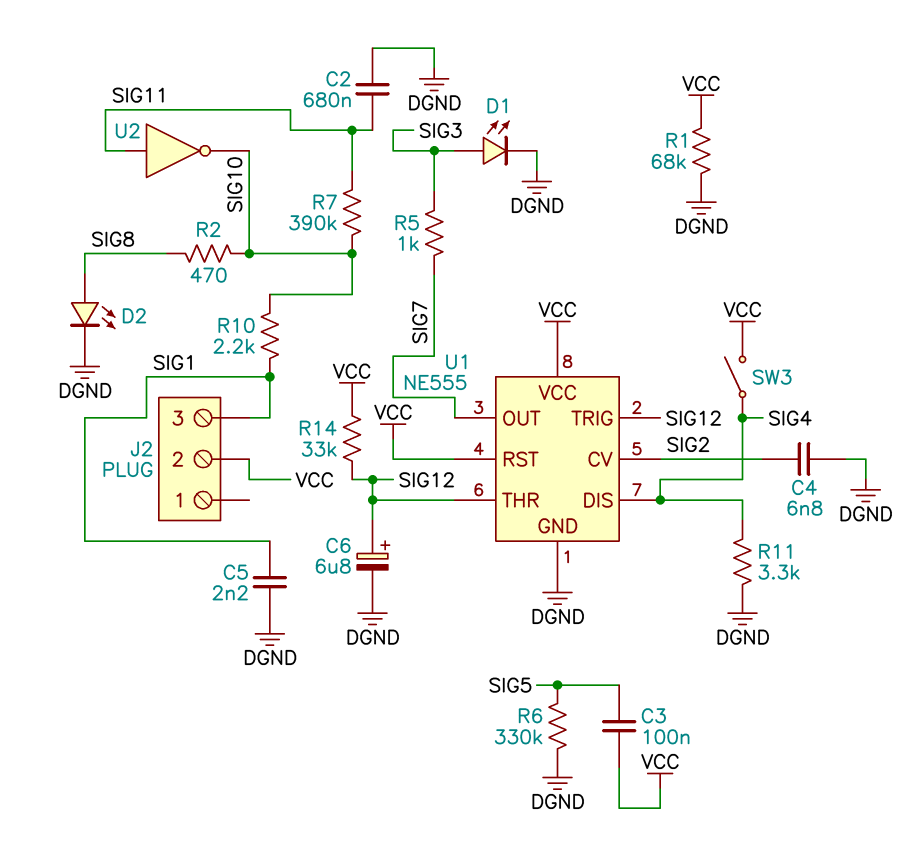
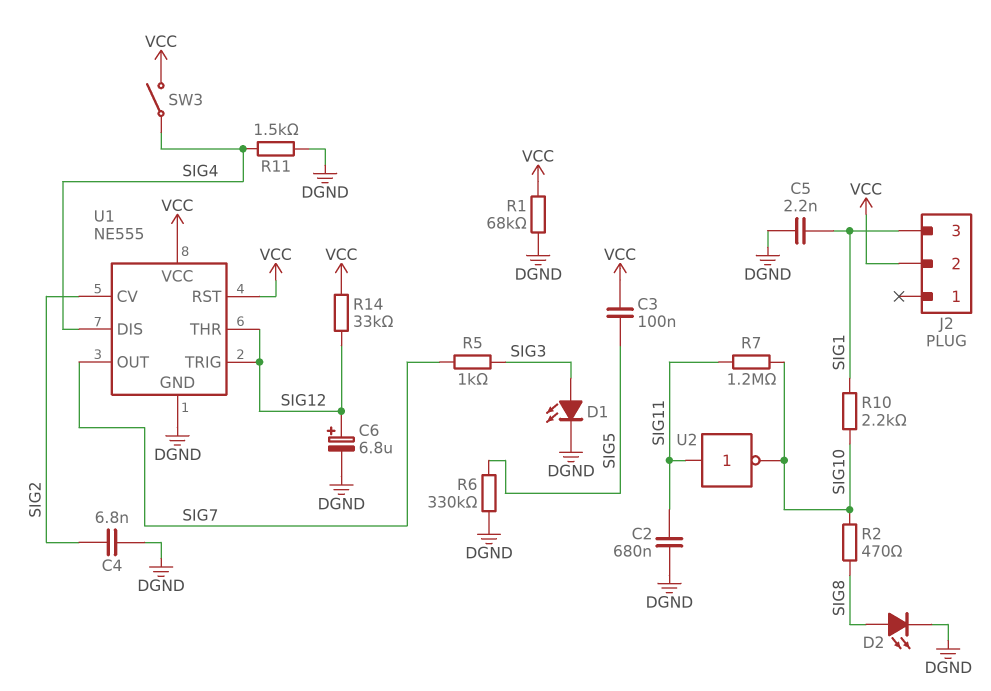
R7: 390k (SIG10, SIG11) -> 1.2M (SIG10, SIG11)
R11: 3.3k (DGND, SIG4) -> 1.5k (DGND, SIG4)

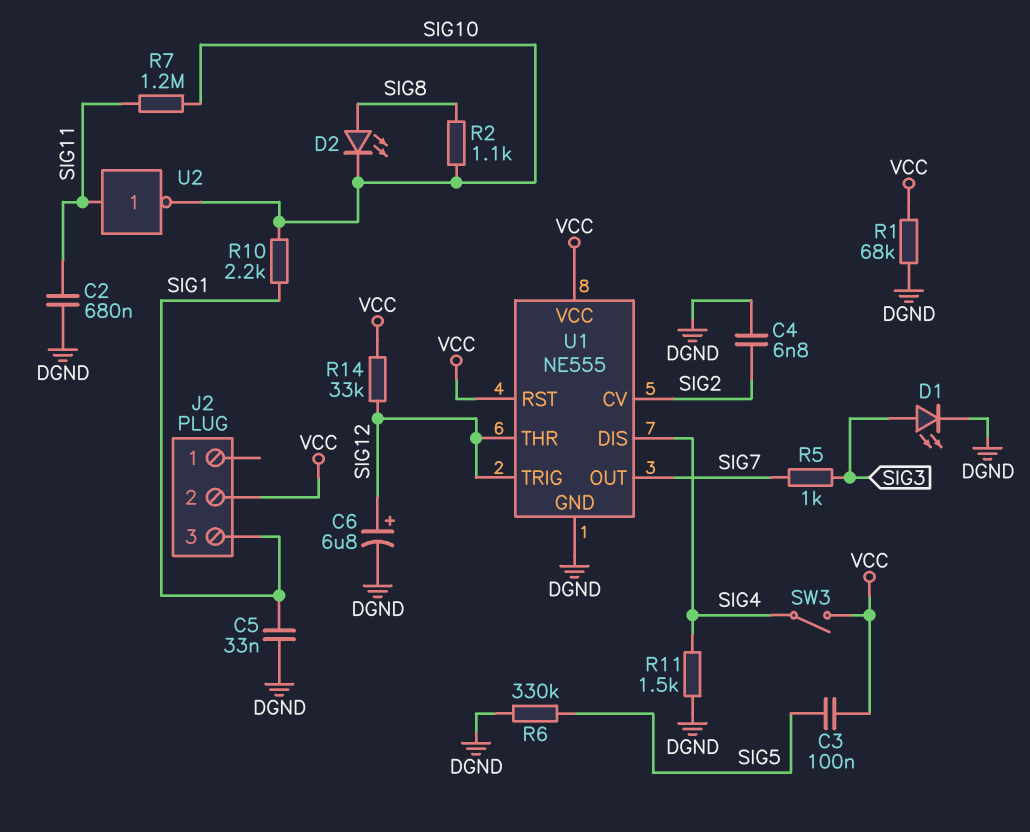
C5: 2.2nF (DGND, SIG1) -> 33nF (DGND, SIG1)
D2: LED (A SIG8, K DGND) -> LED (A SIG8, K SIG10)
R2: 470 (SIG8, SIG10) -> 1.1k (SIG8, SIG10)

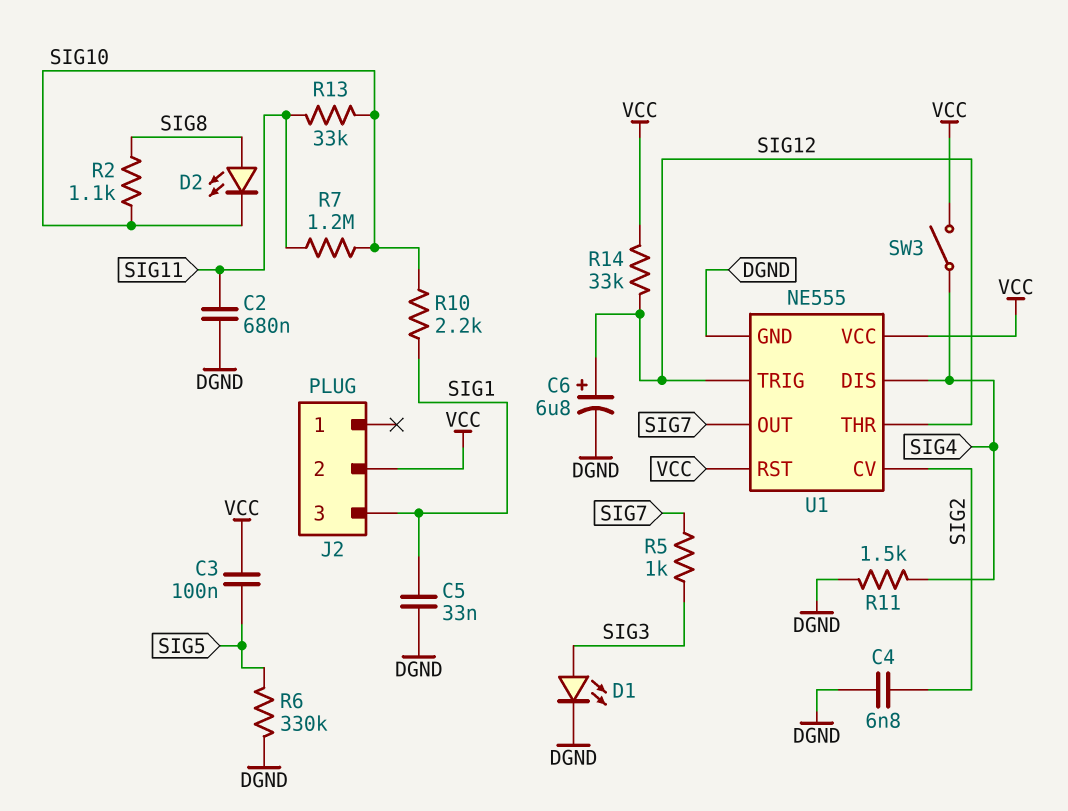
R1: 68k (DGND, VCC) -> none
R13: none -> 33k (SIG10, SIG11)
U2: NOT (in SIG11, out SIG10) -> none

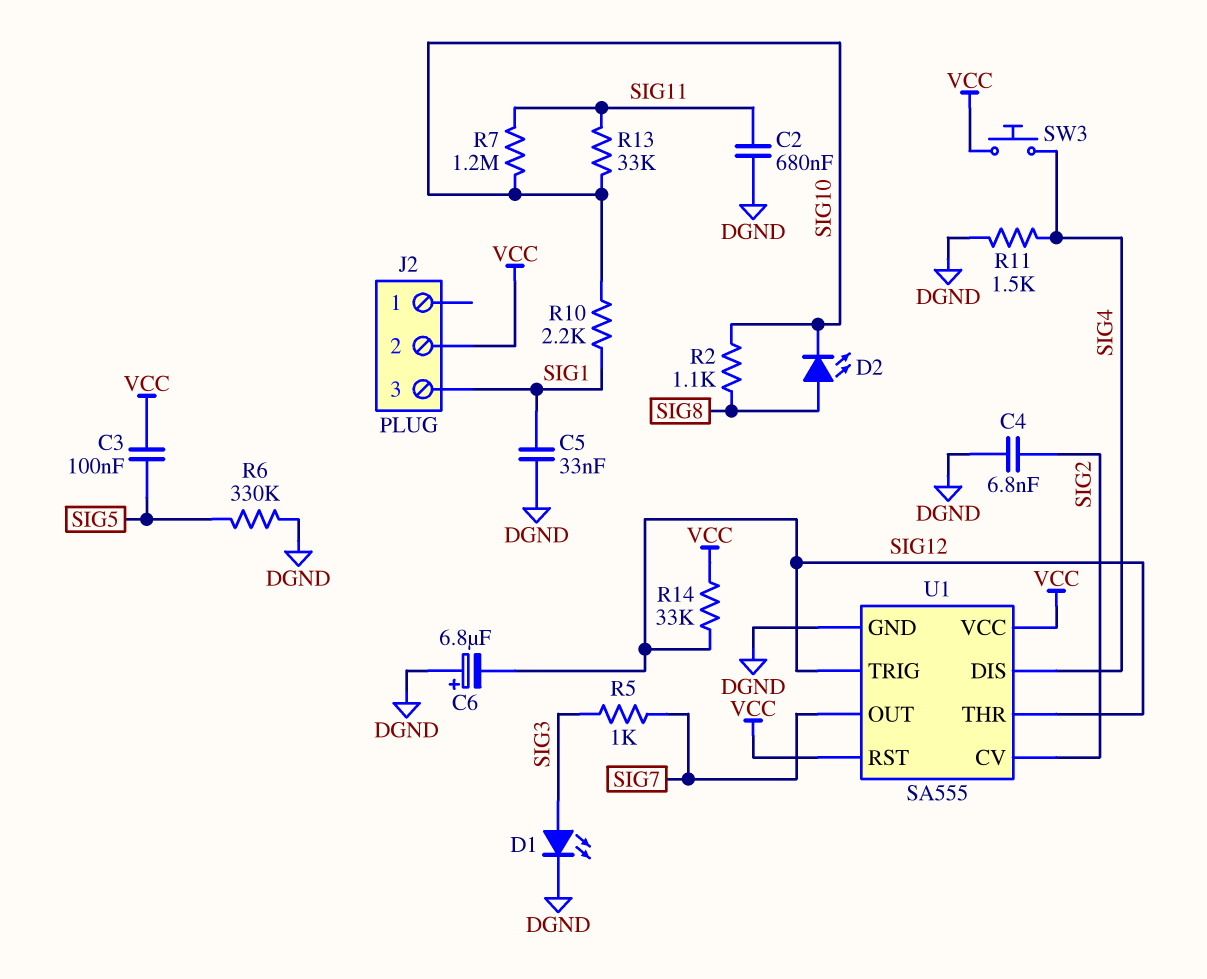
C6: 6.8uF (plus SIG12, minus DGND) -> 6.8uF (plus DGND, minus SIG12)
SW3: switch (SIG4, VCC) -> button (SIG4, VCC)
U1: NE555 -> SA555

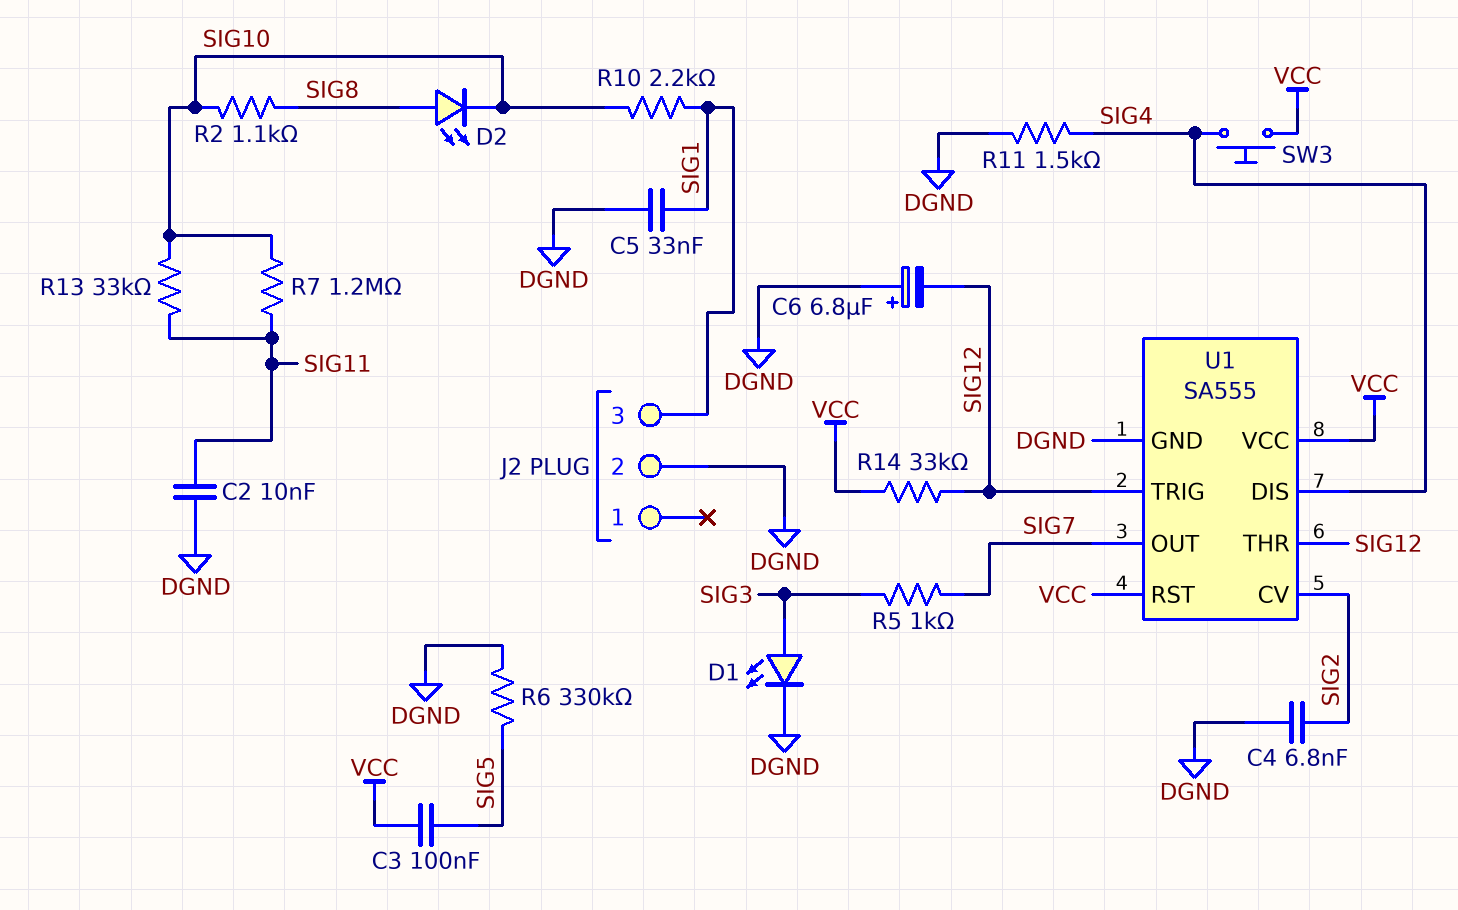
C2: 680nF (DGND, SIG11) -> 10nF (DGND, SIG11)
J2 pin 2: VCC -> DGND

